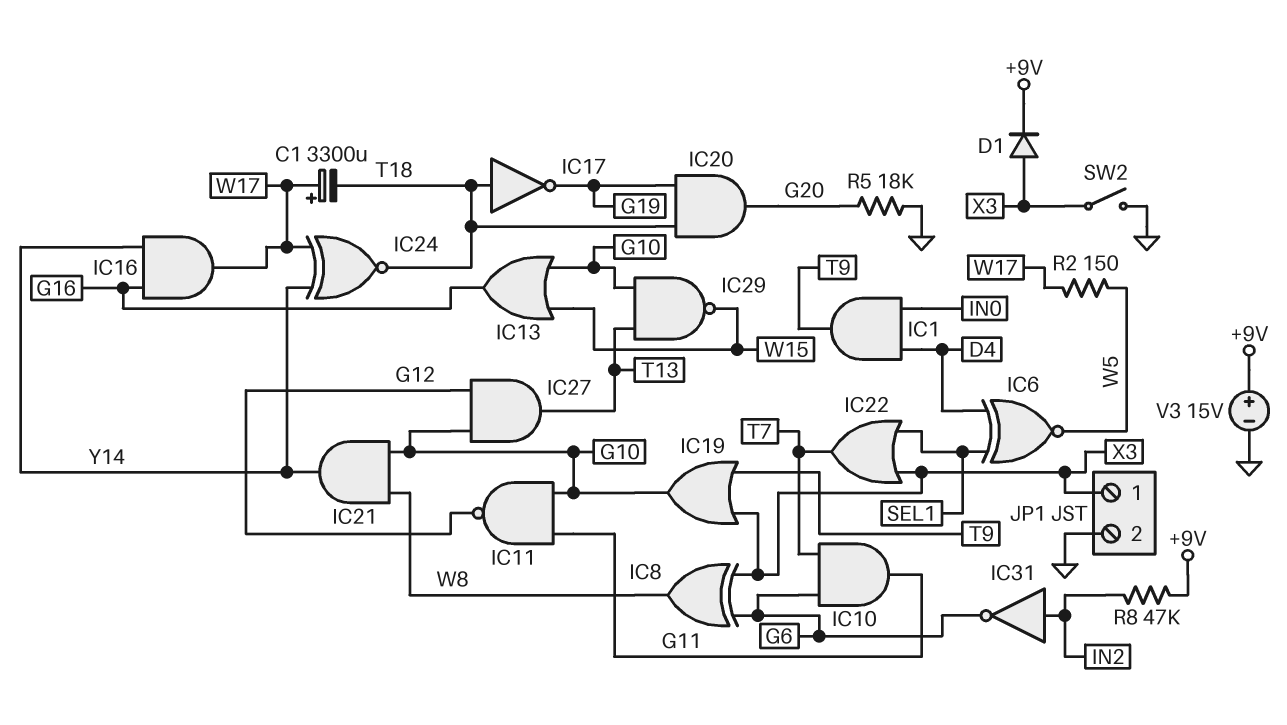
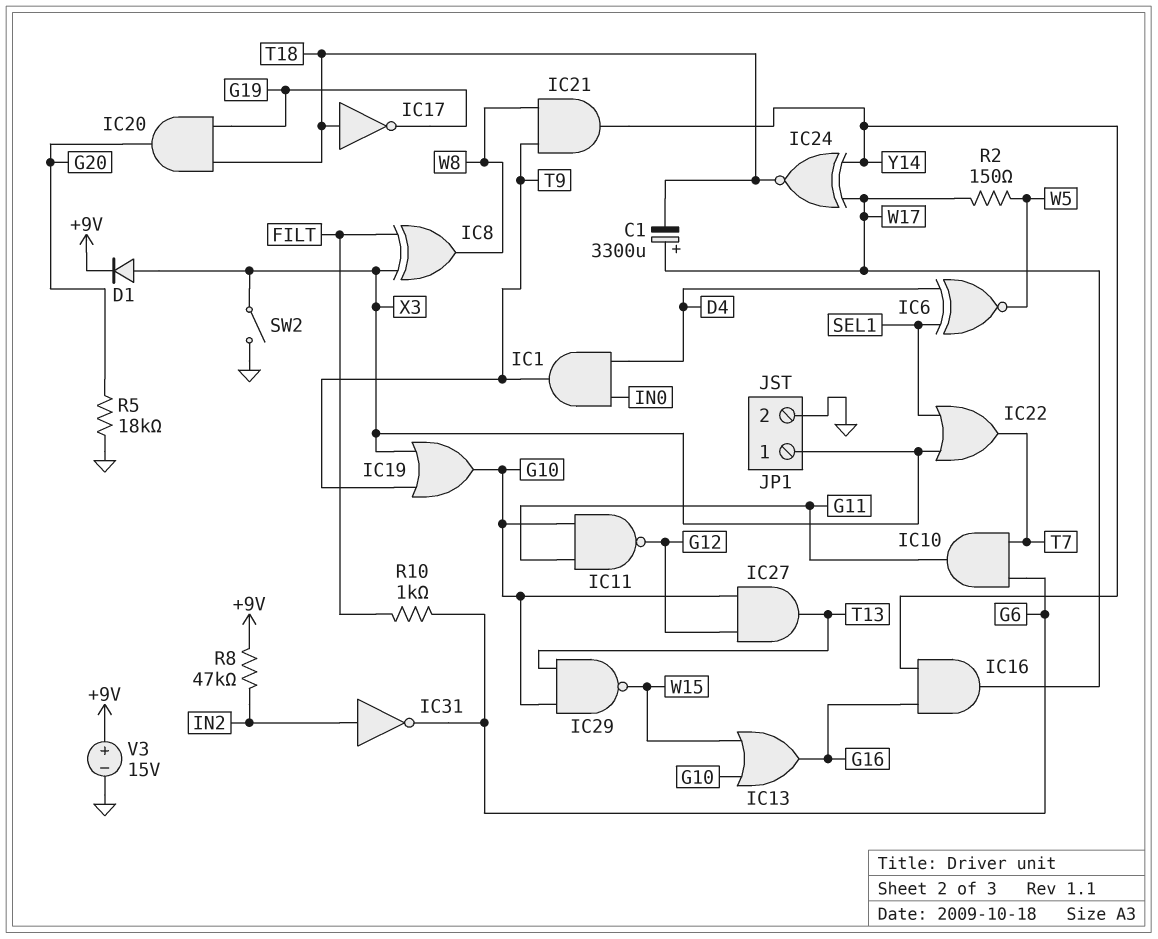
IC8: XOR (in G6, in X3, out W8) -> XOR (in FILT, in X3, out W8)
IC21: AND (in G10, in W8, out Y14) -> AND (in T9, in W8, out Y14)
R10: none -> 1k (FILT, G6)

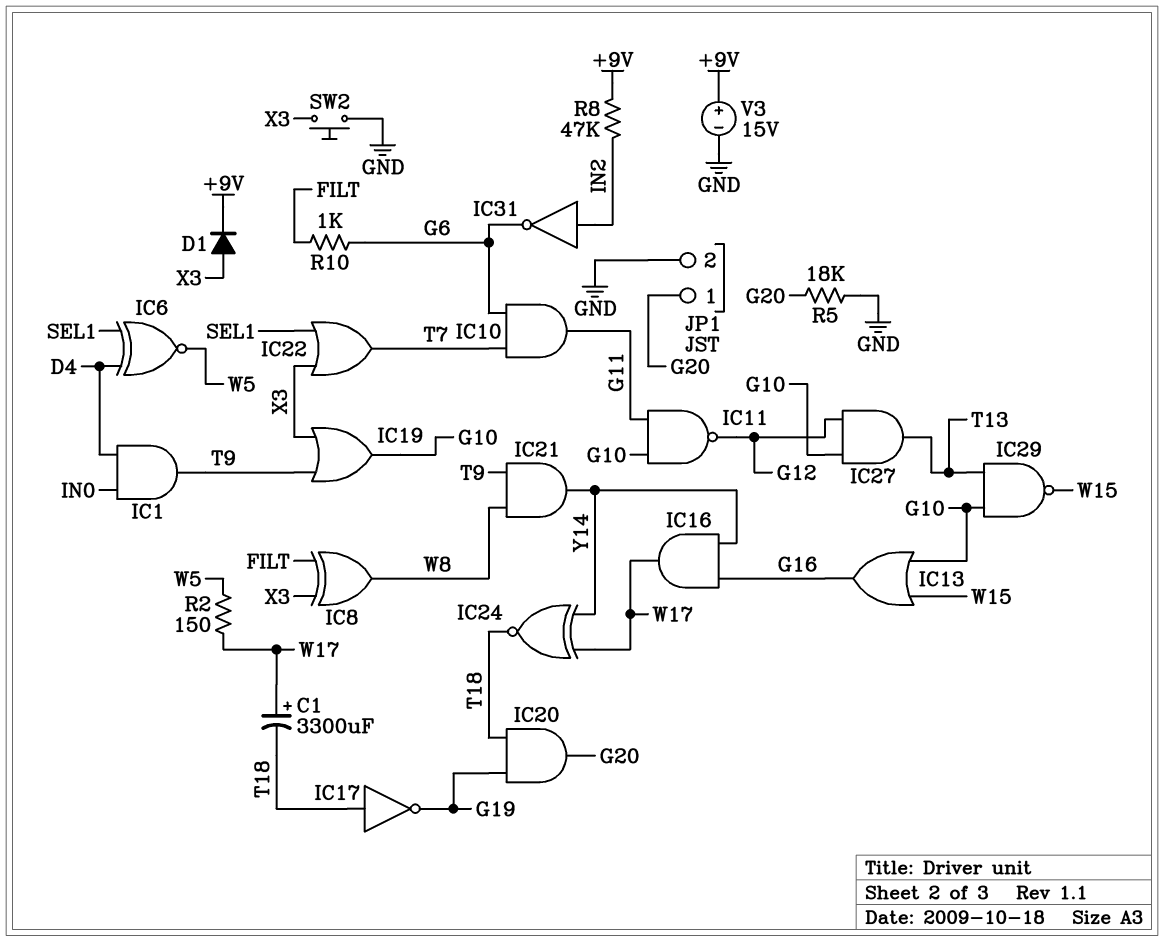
JP1 pin 1: X3 -> G20
SW2: switch (GND, X3) -> button (GND, X3)

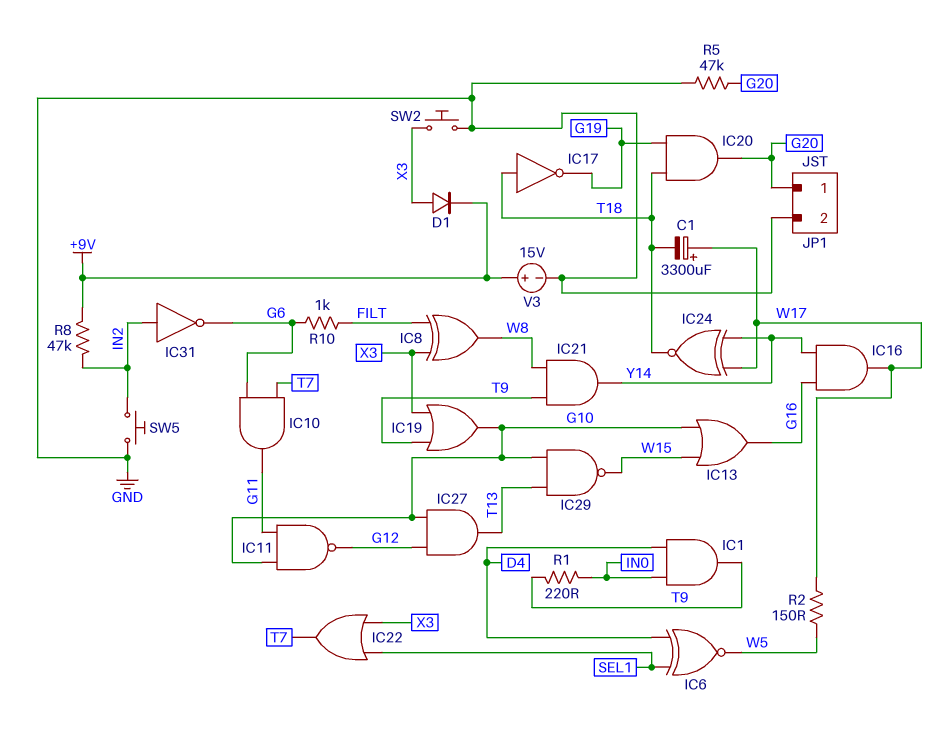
R1: none -> 220 (IN0, T9)
R5: 18k (G20, GND) -> 47k (G20, GND)
SW5: none -> button (GND, IN2)

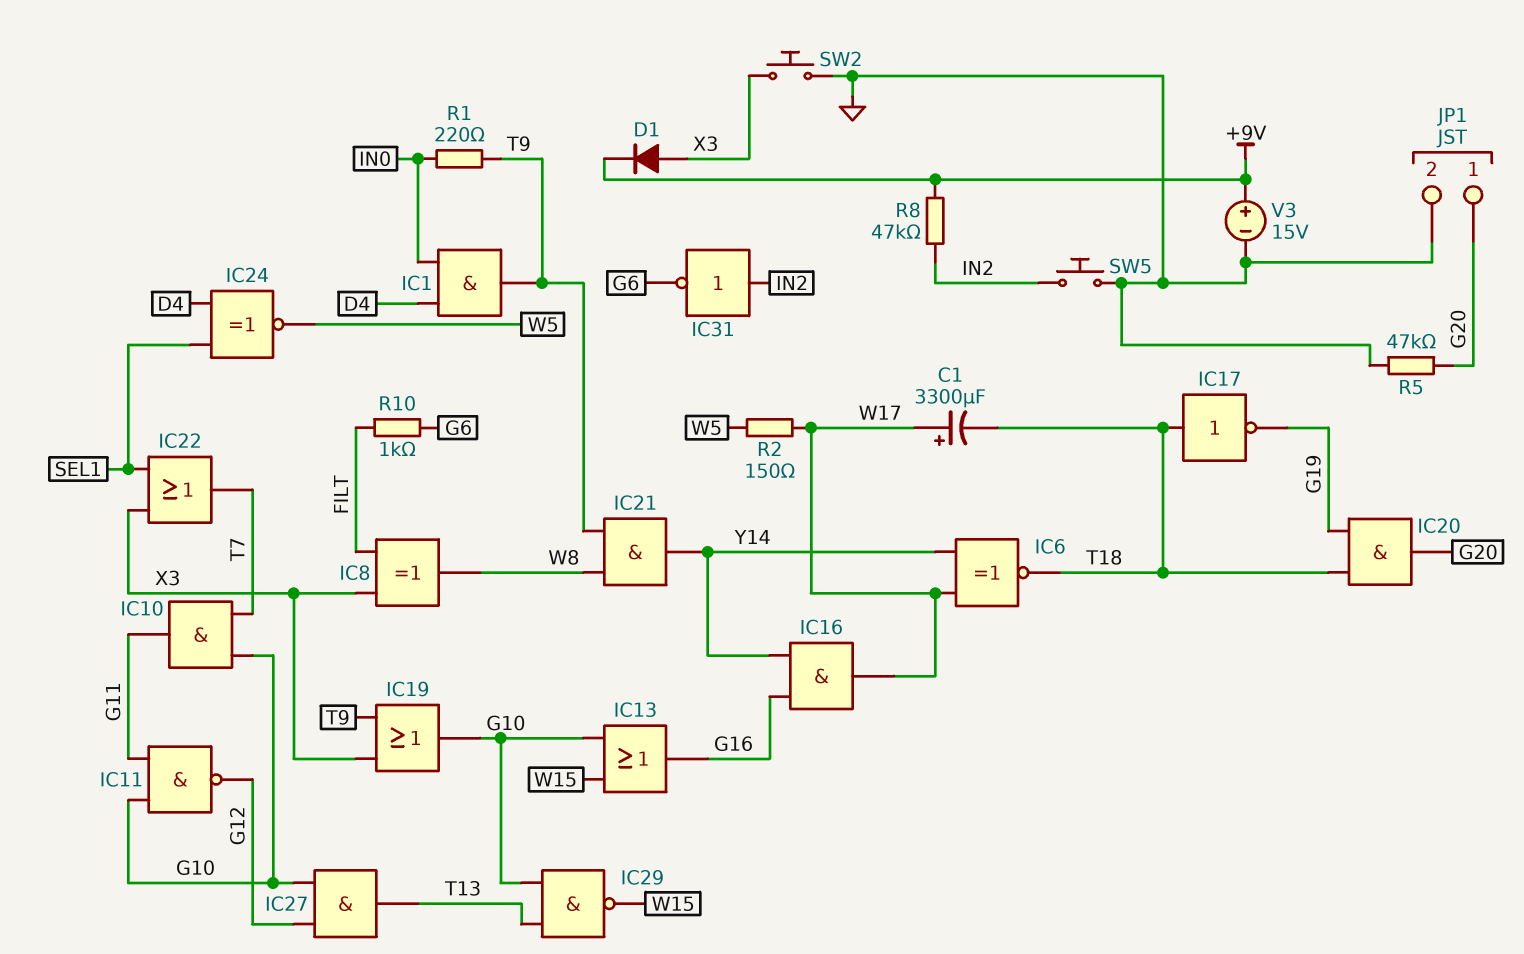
IC6: XNOR (in D4, in SEL1, out W5) -> XNOR (in W17, in Y14, out T18)
IC10: AND (in G6, in T7, out G11) -> AND (in G10, in T7, out G11)
IC24: XNOR (in W17, in Y14, out T18) -> XNOR (in D4, in SEL1, out W5)

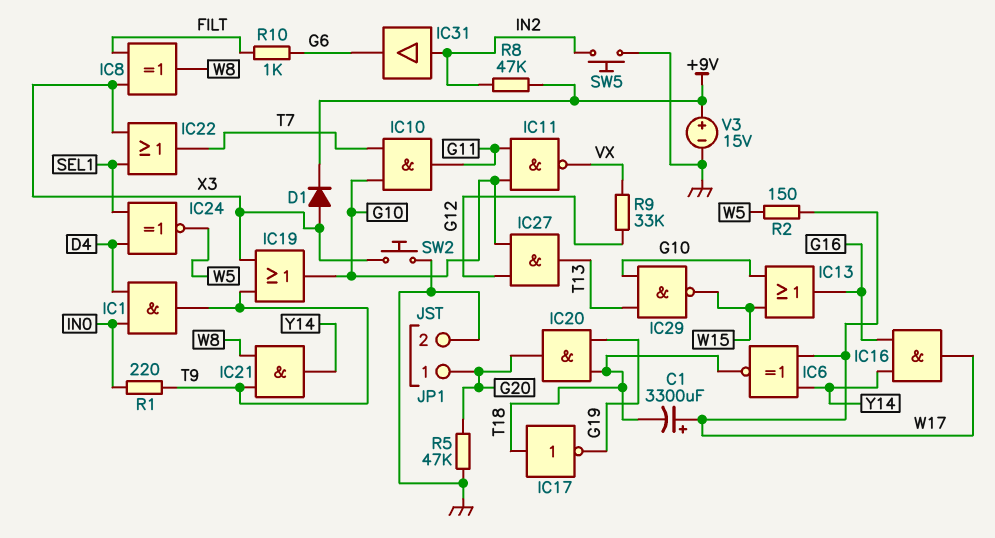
IC11: NAND (in G10, in G11, out G12) -> NAND (in G10, in G11, out VX)
IC31: NOT (in IN2, out G6) -> buffer (in IN2, out G6)
R9: none -> 33k (G12, VX)

